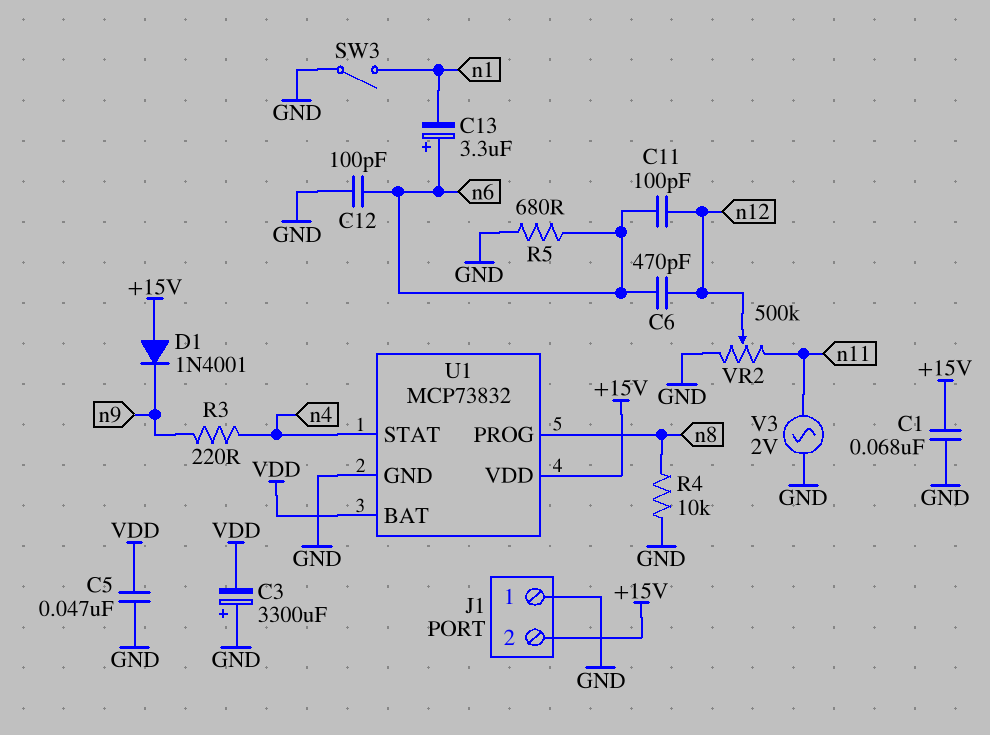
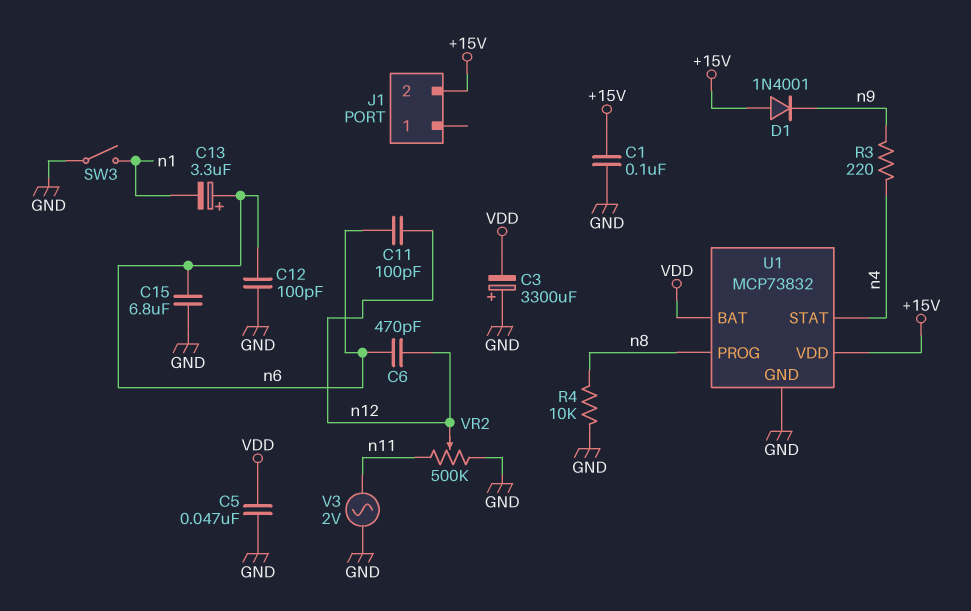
C1: 68nF (+15V, GND) -> 100nF (+15V, GND)
C15: none -> 6.8uF (GND, n6)
J1 pin 1: GND -> none
R5: 680 (GND, n6) -> none

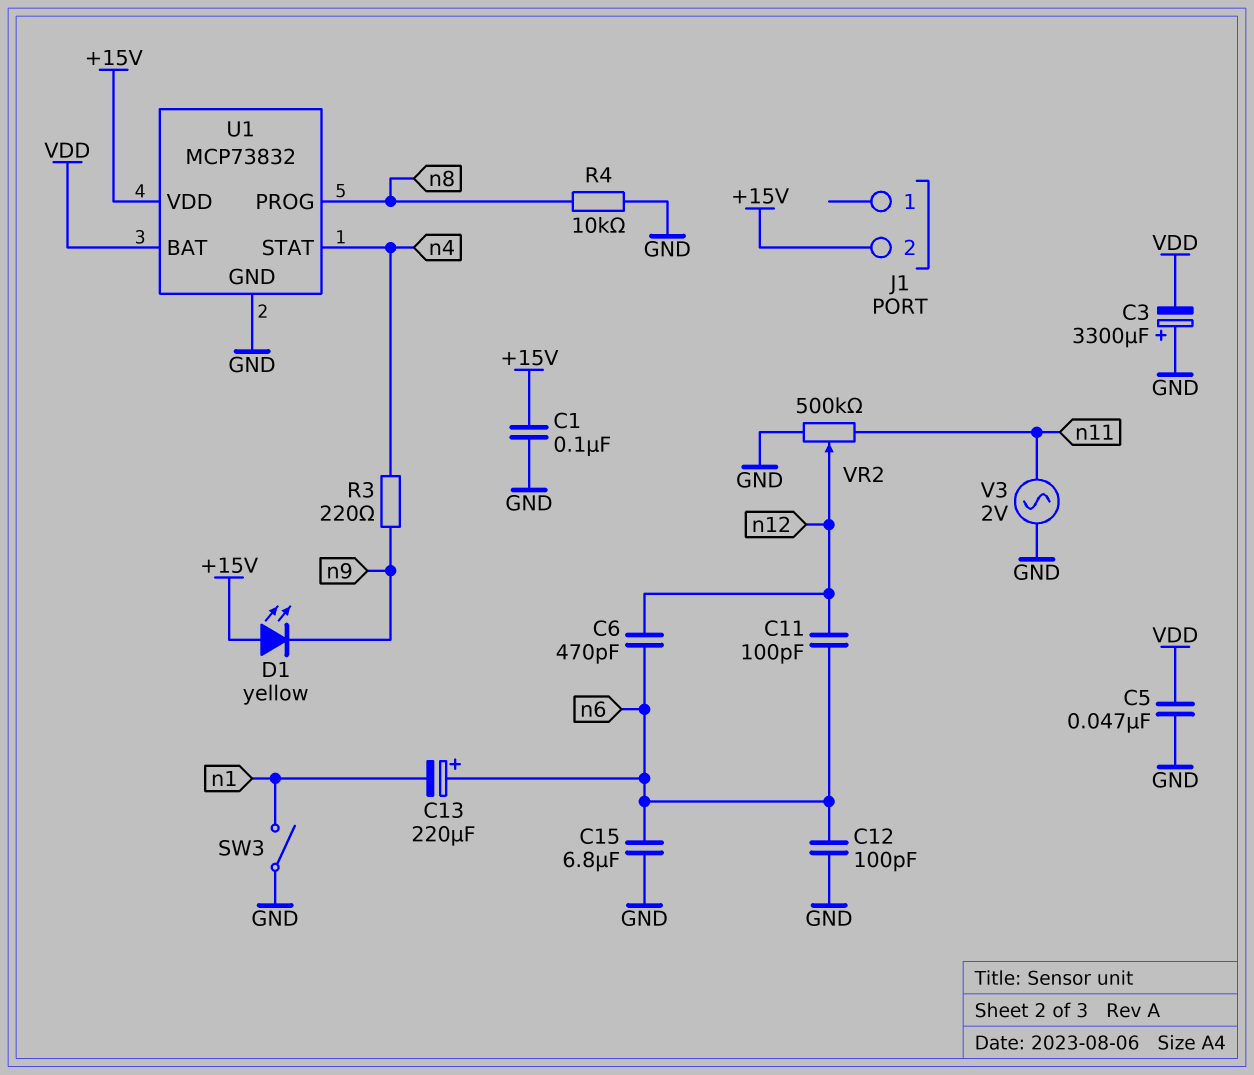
C13: 3.3uF (plus n6, minus n1) -> 220uF (plus n6, minus n1)
D1: diode 1N4001 (A +15V, K n9) -> LED yellow (A +15V, K n9)

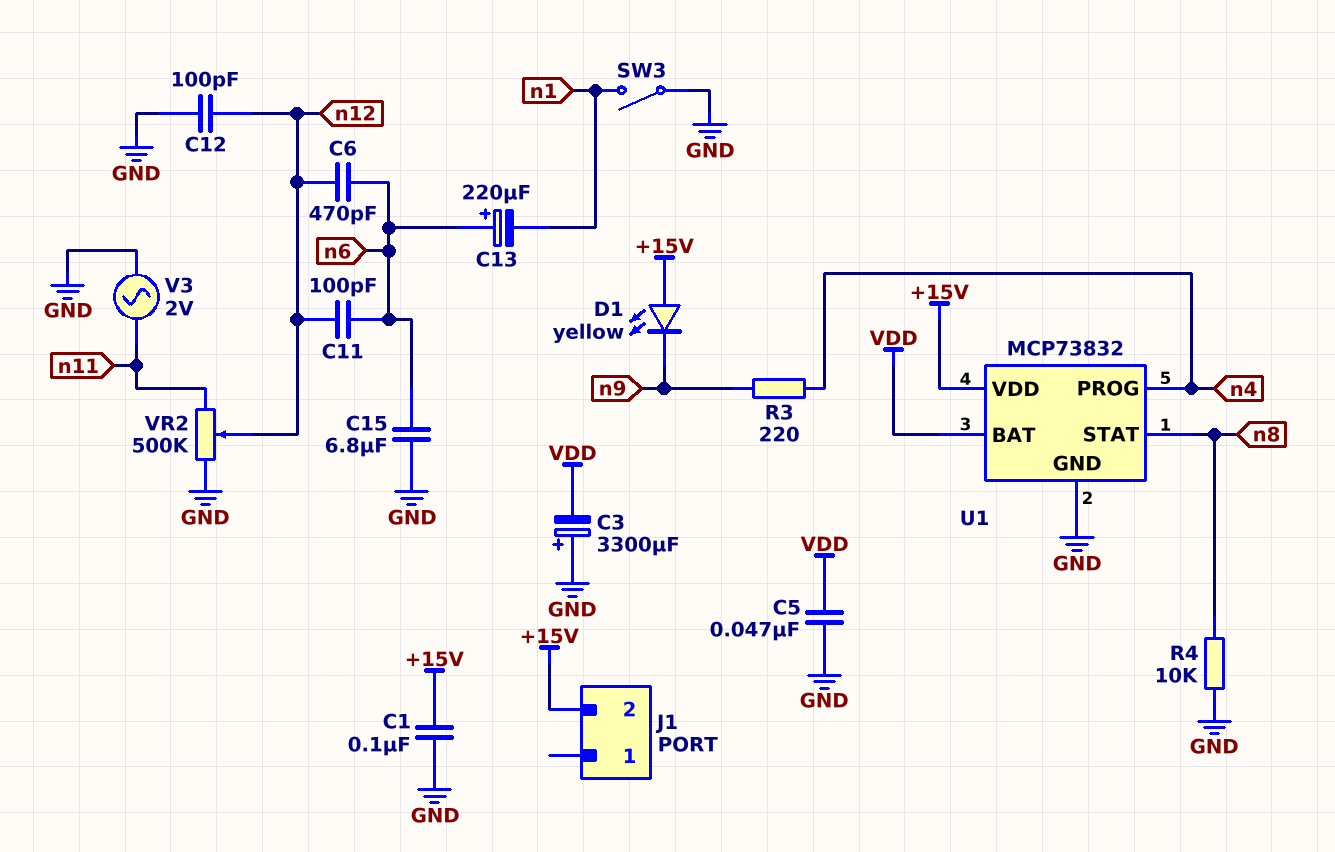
C12: 100pF (GND, n6) -> 100pF (GND, n12)
U1 pin PROG: n8 -> n4
U1 pin STAT: n4 -> n8

